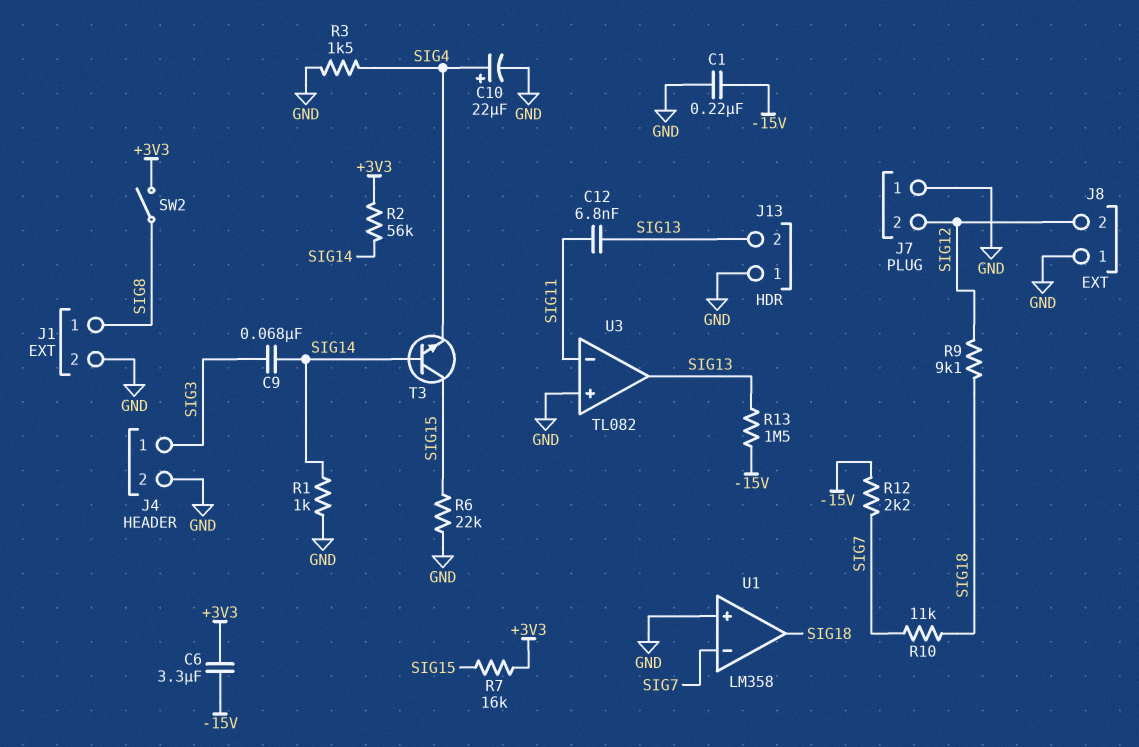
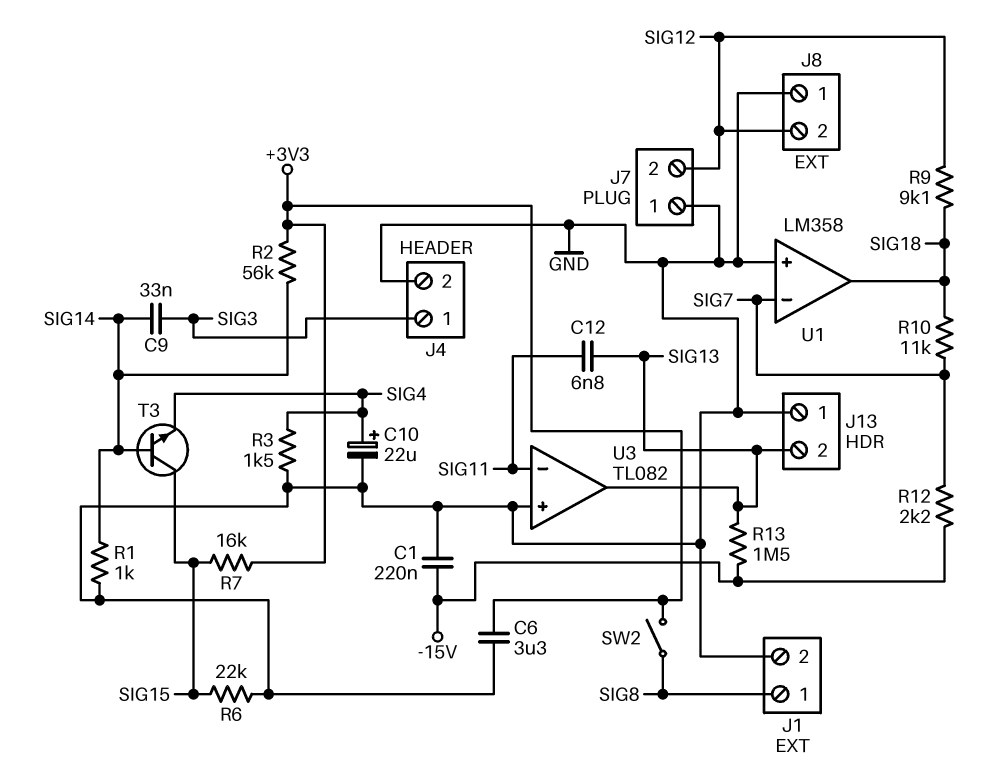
C6: 3.3uF (+3V3, -15V) -> 3.3uF (+3V3, GND)
C9: 68nF (SIG3, SIG14) -> 33nF (SIG3, SIG14)

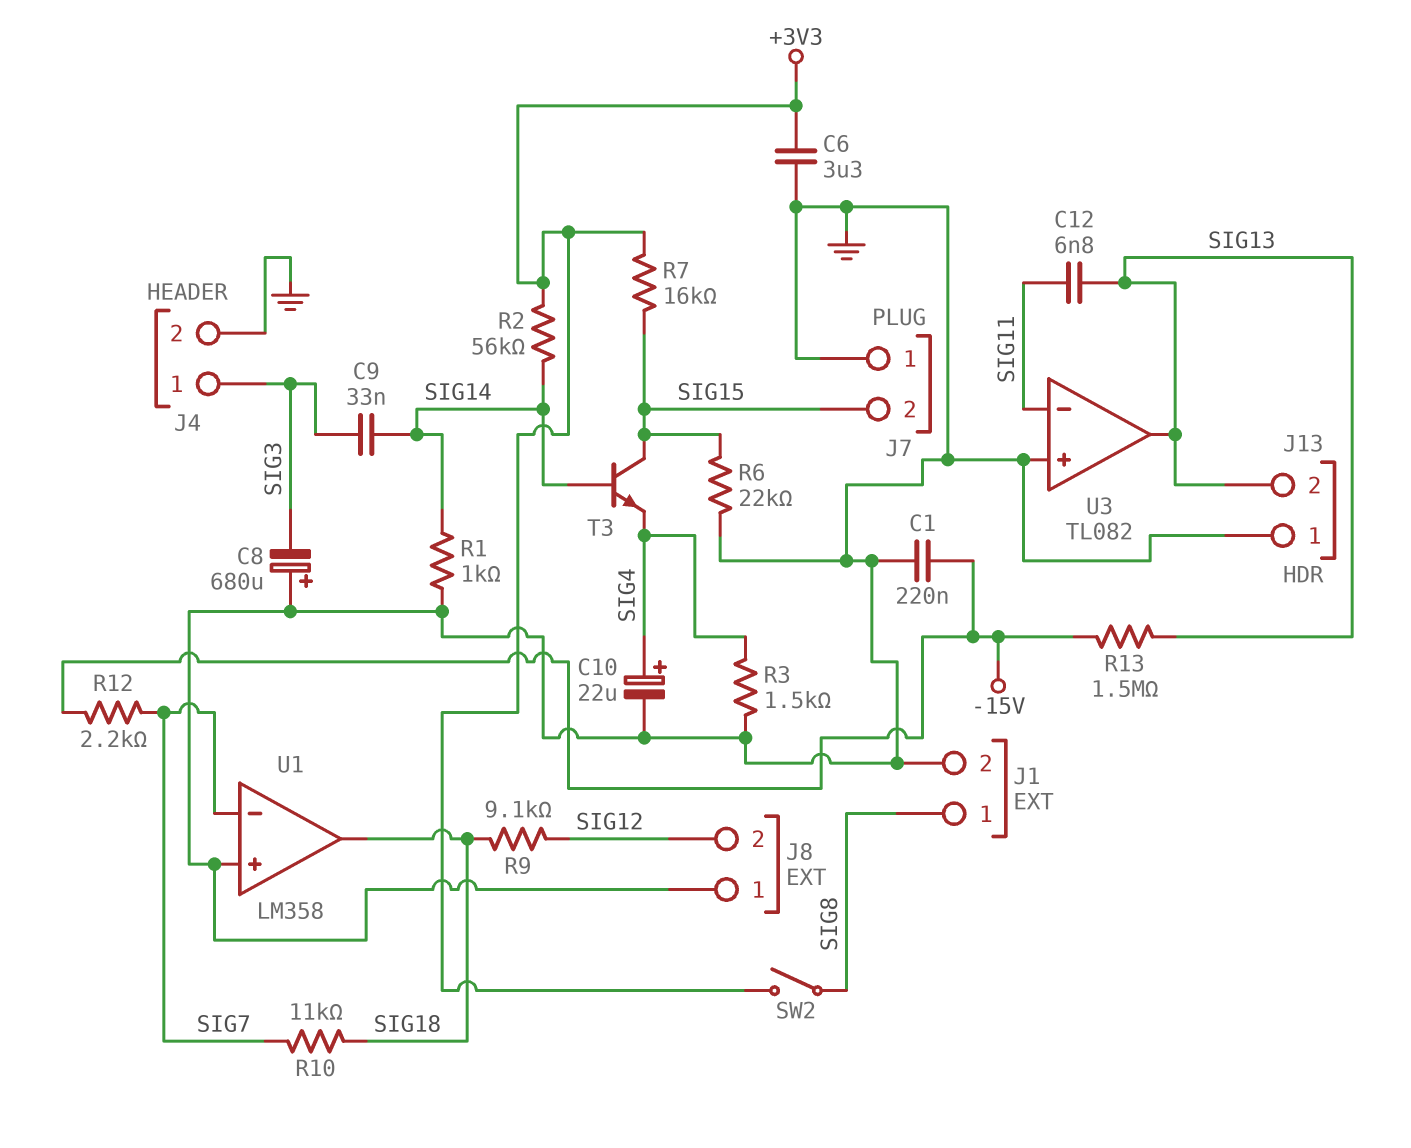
C8: none -> 680uF (plus GND, minus SIG3)
J7 pin 2: SIG12 -> SIG15

